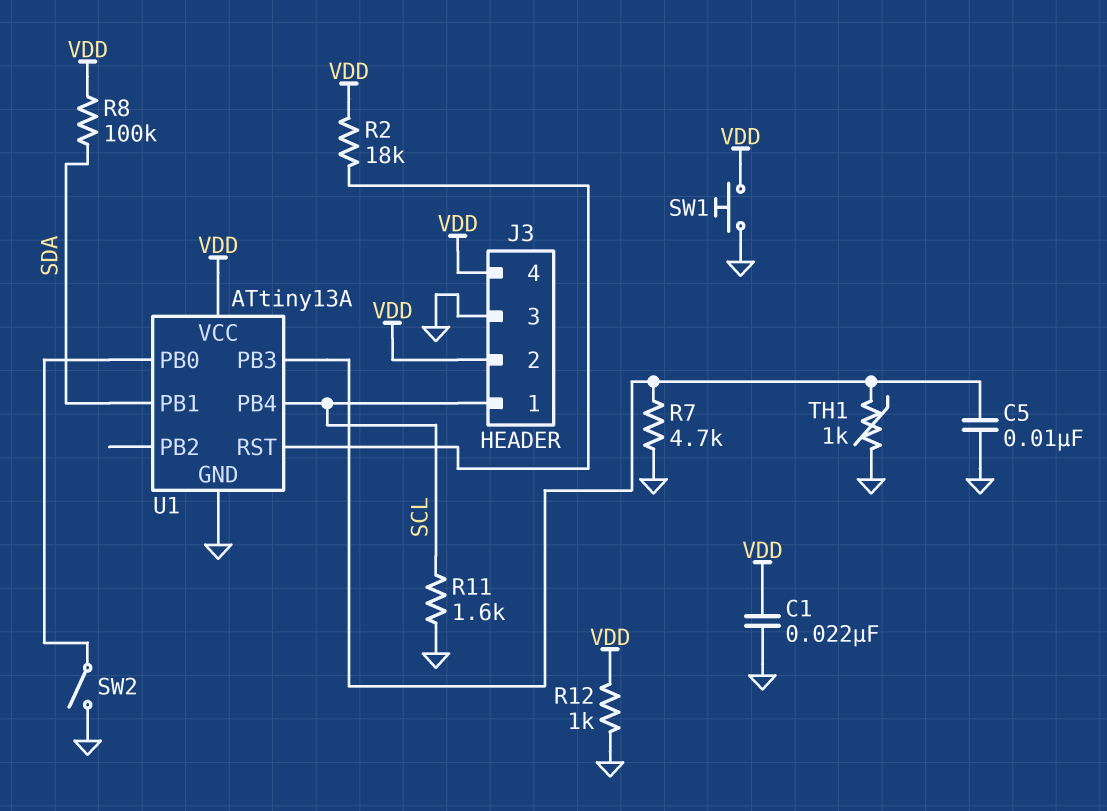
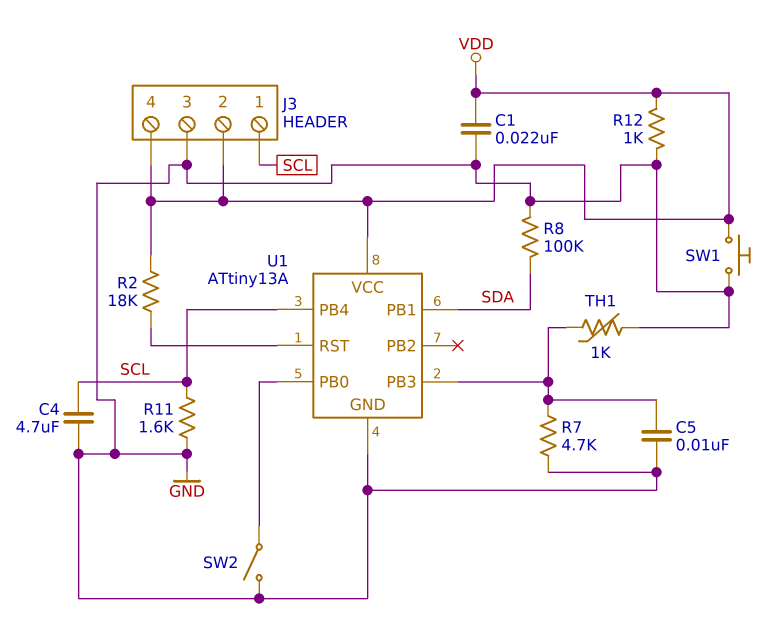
C4: none -> 4.7uF (GND, SCL)
R8: 100k (SDA, VDD) -> 100k (GND, SDA)

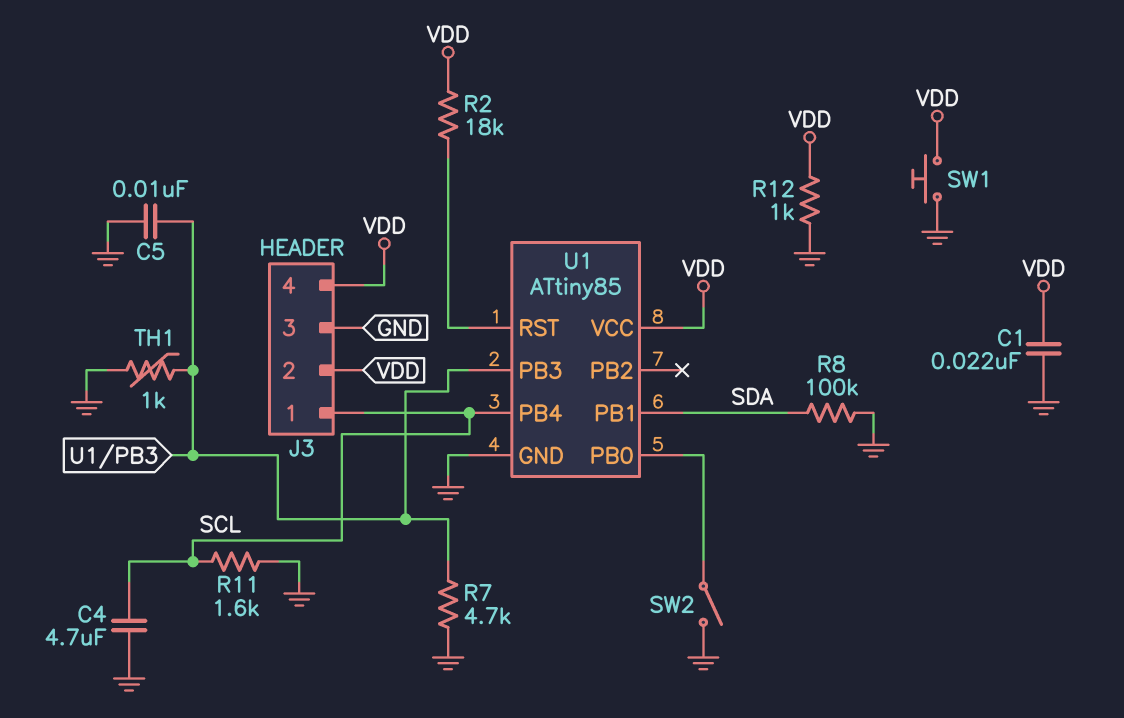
U1: ATtiny13A -> ATtiny85

